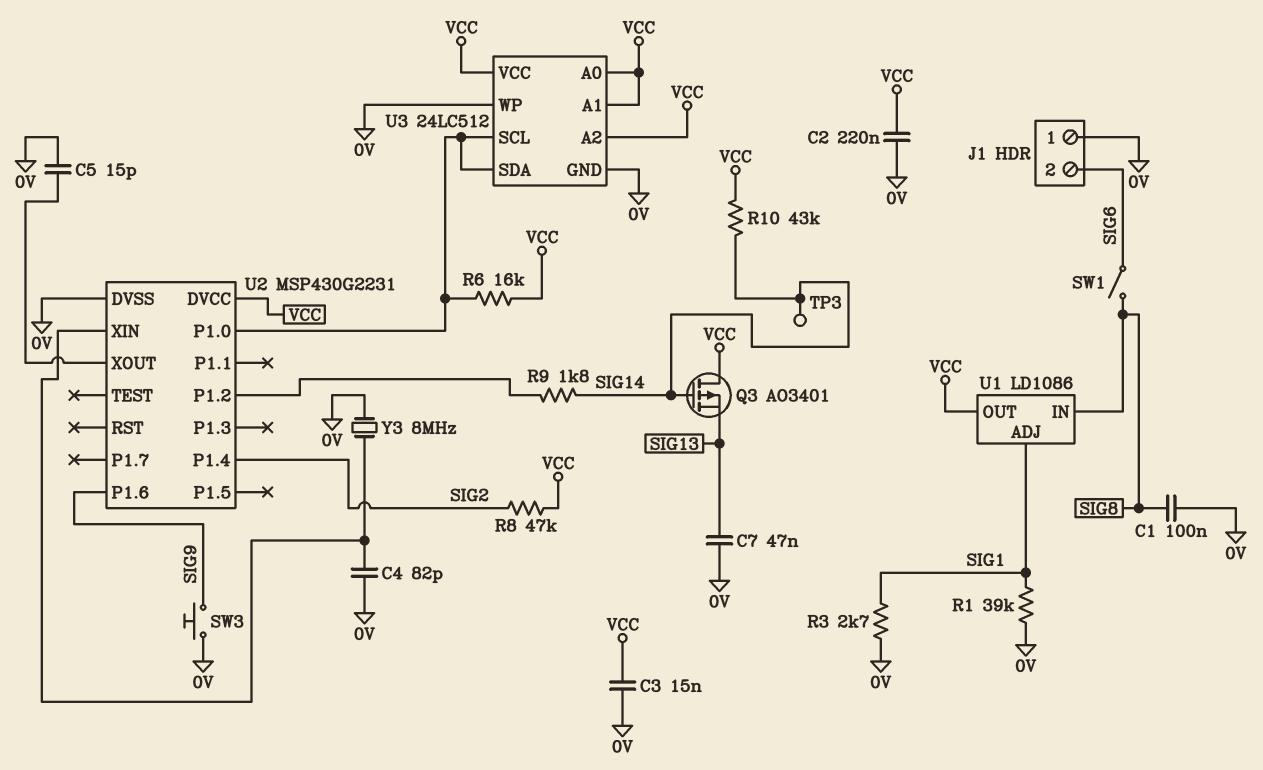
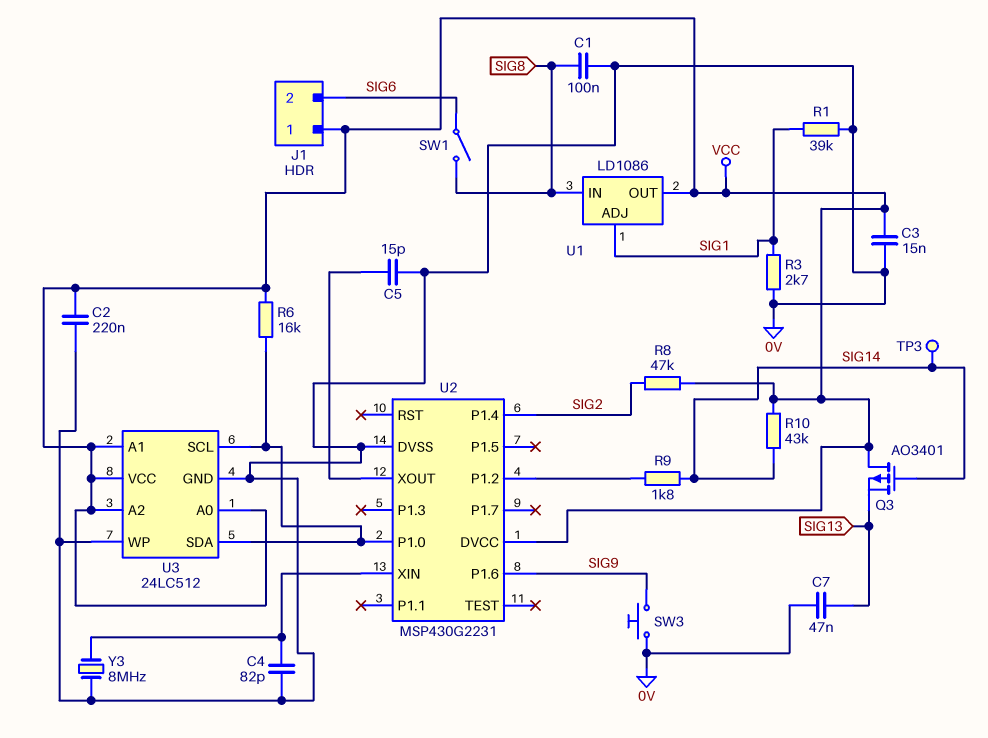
J1 pin 1: 0V -> VCC

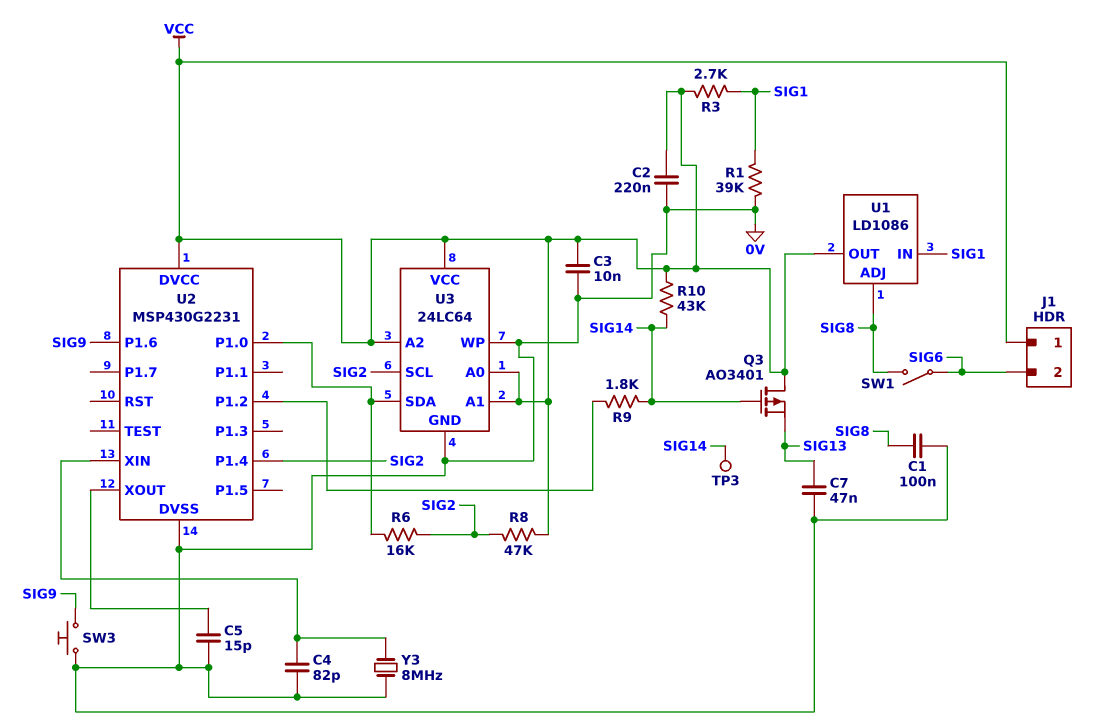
C3: 15nF (0V, VCC) -> 10nF (0V, VCC)
R3: 2.7k (0V, SIG1) -> 2.7k (SIG1, VCC)
R6: 16k (U2/P1.0, VCC) -> 16k (SIG2, U2/P1.0)
U1 pin ADJ: SIG1 -> SIG8
U1 pin IN: SIG8 -> SIG1
U3: 24LC512 -> 24LC64
U3 pin SCL: U2/P1.0 -> SIG2

